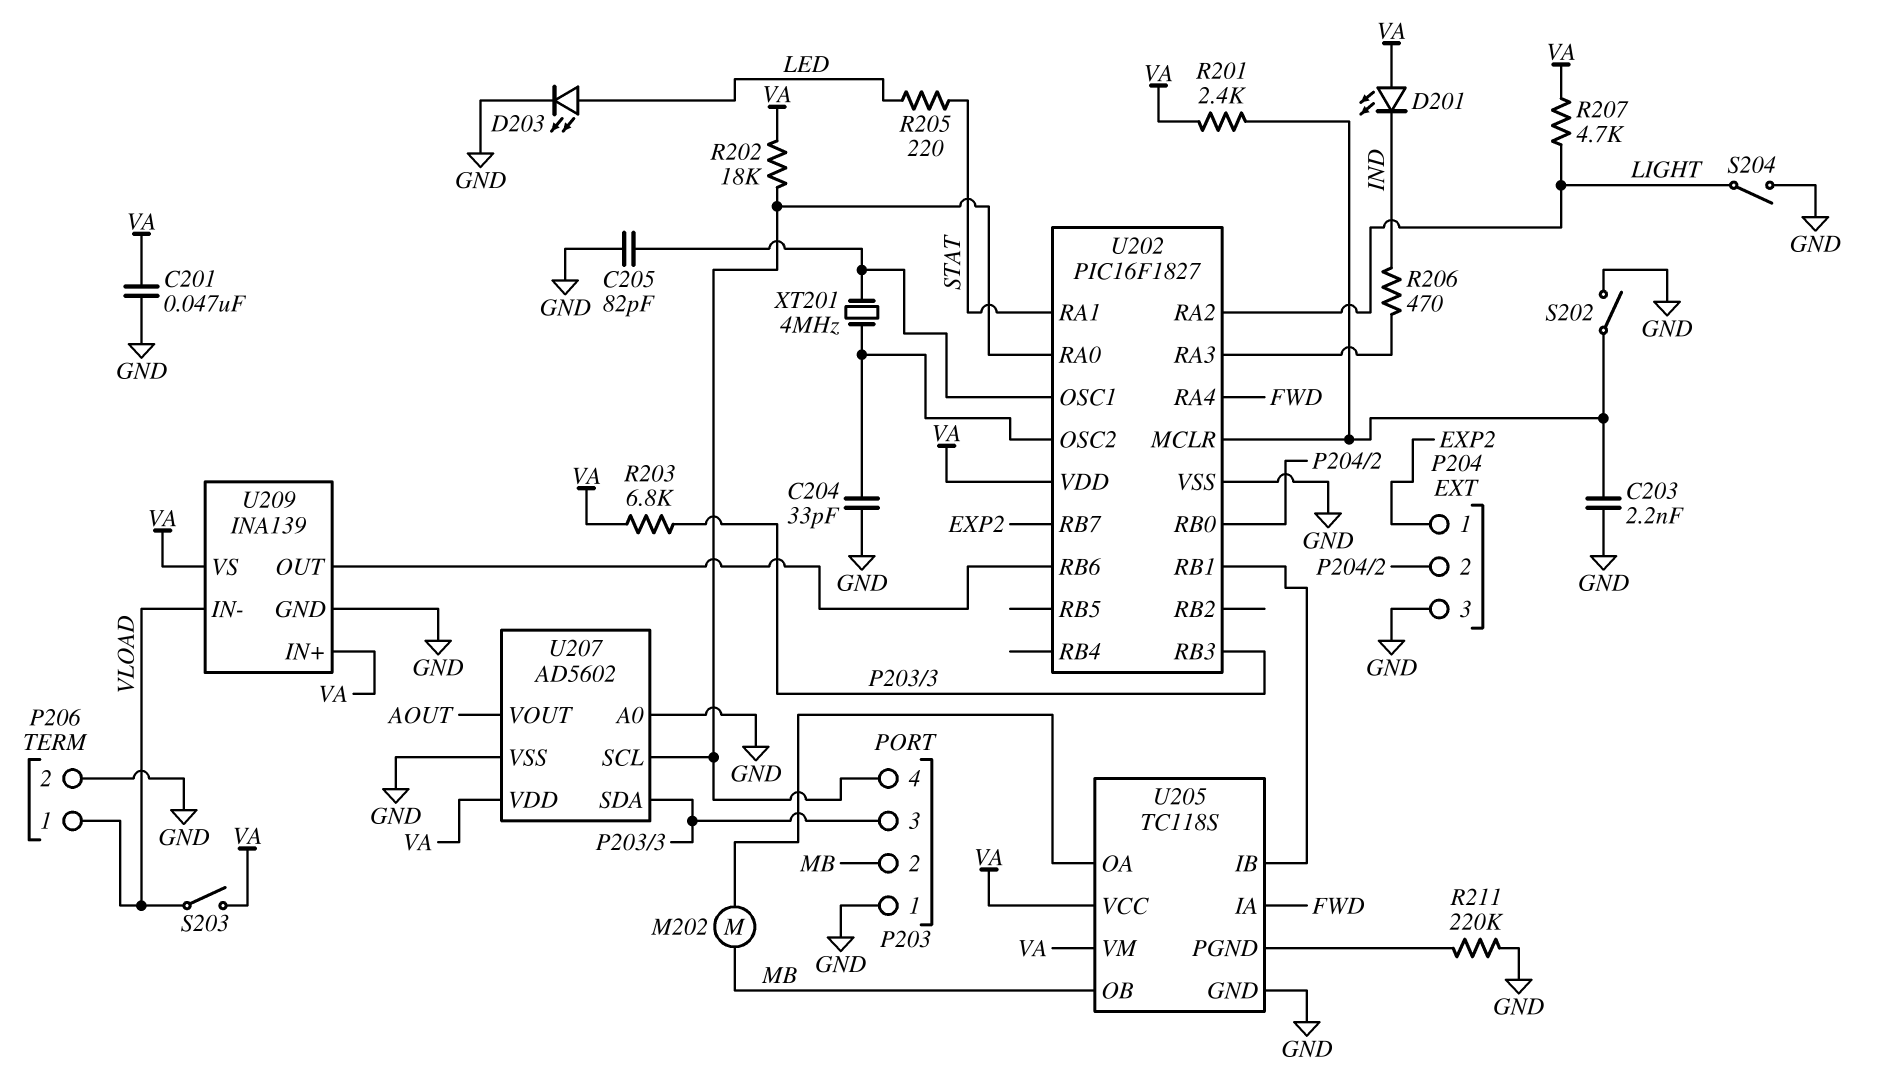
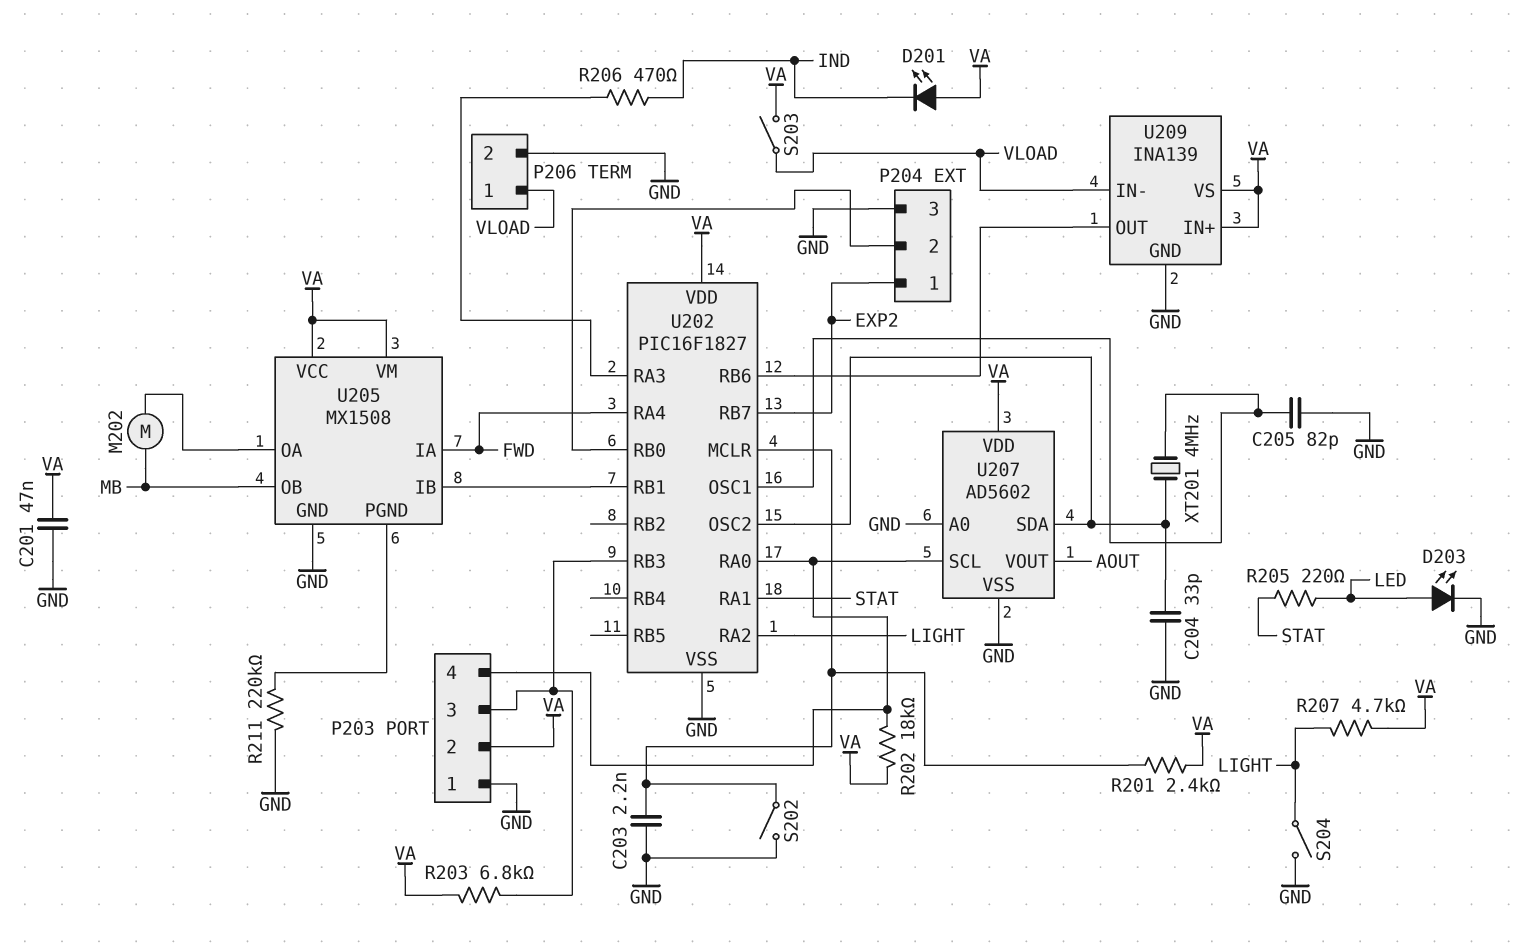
P203 pin 2: MB -> VA
U205: TC118S -> MX1508
U207 pin SDA: P203/3 -> U202/OSC2

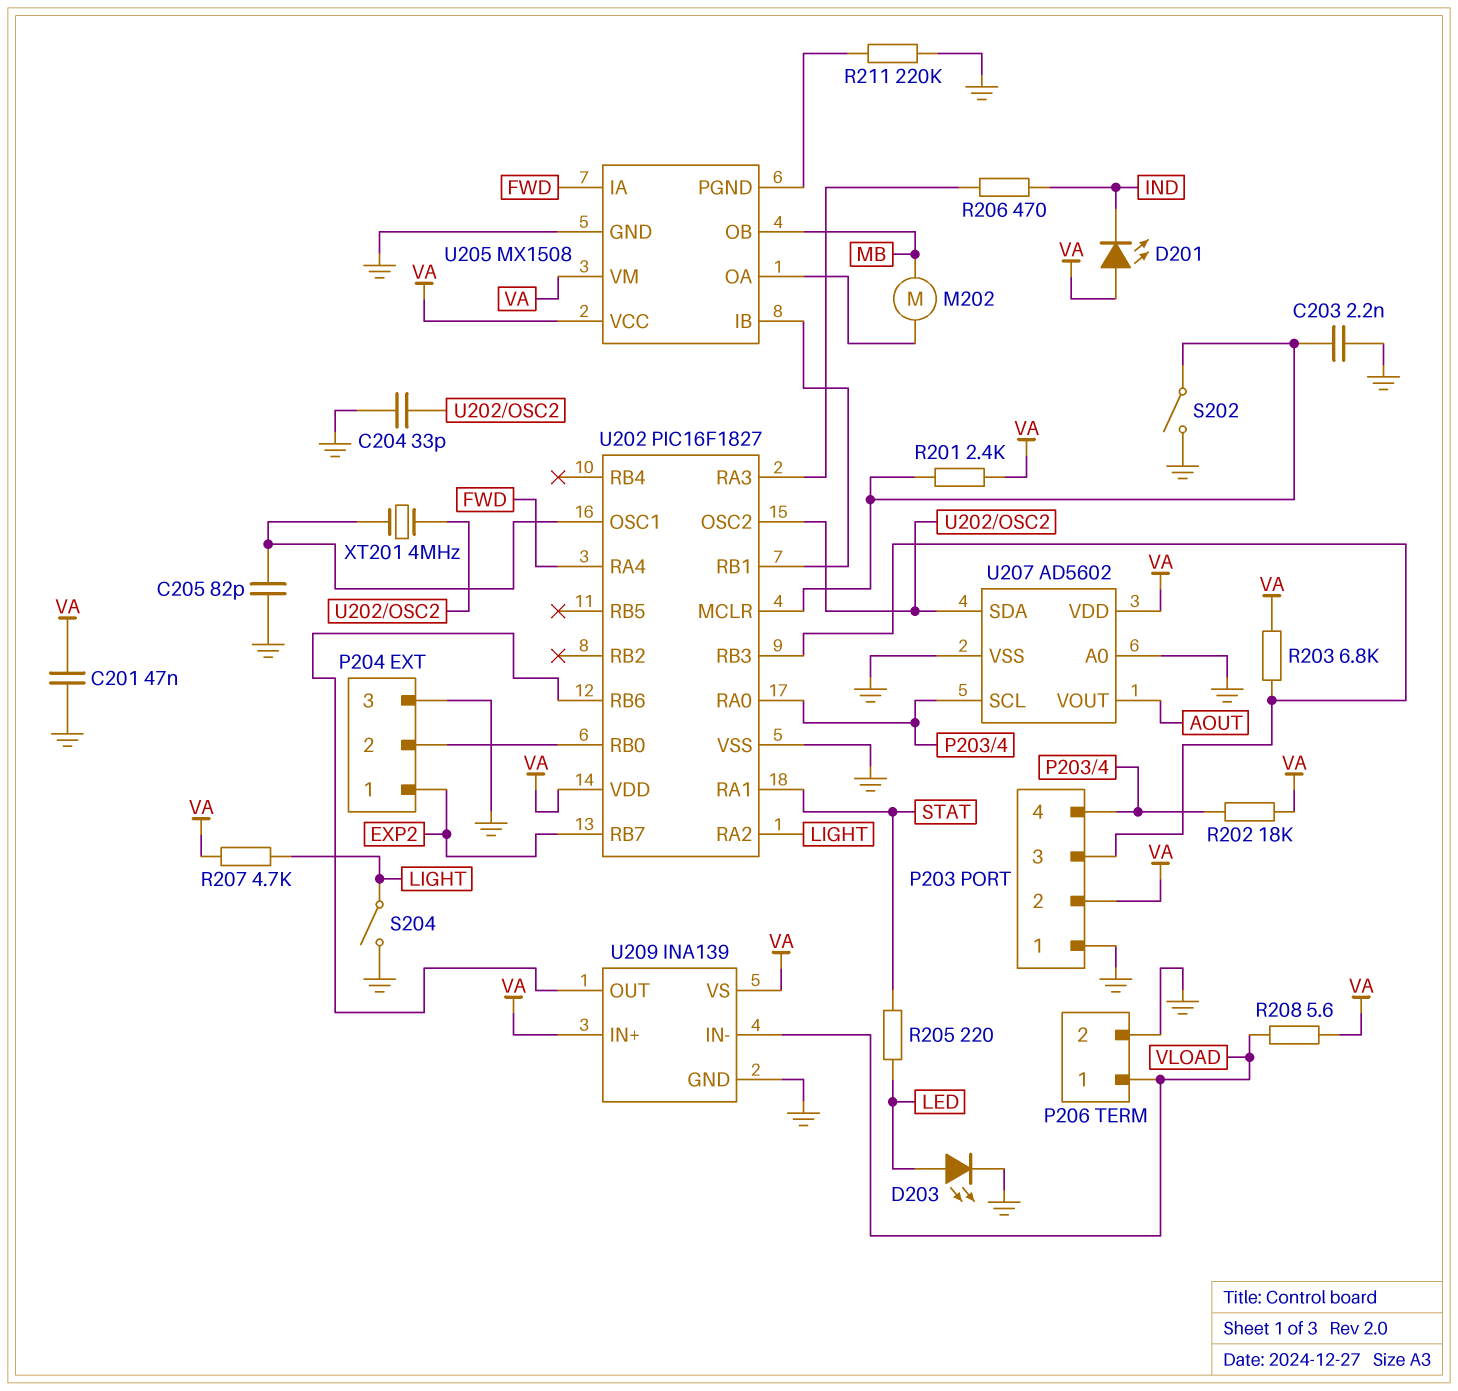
R208: none -> 5.6 (VA, VLOAD)
S203: switch (VA, VLOAD) -> none

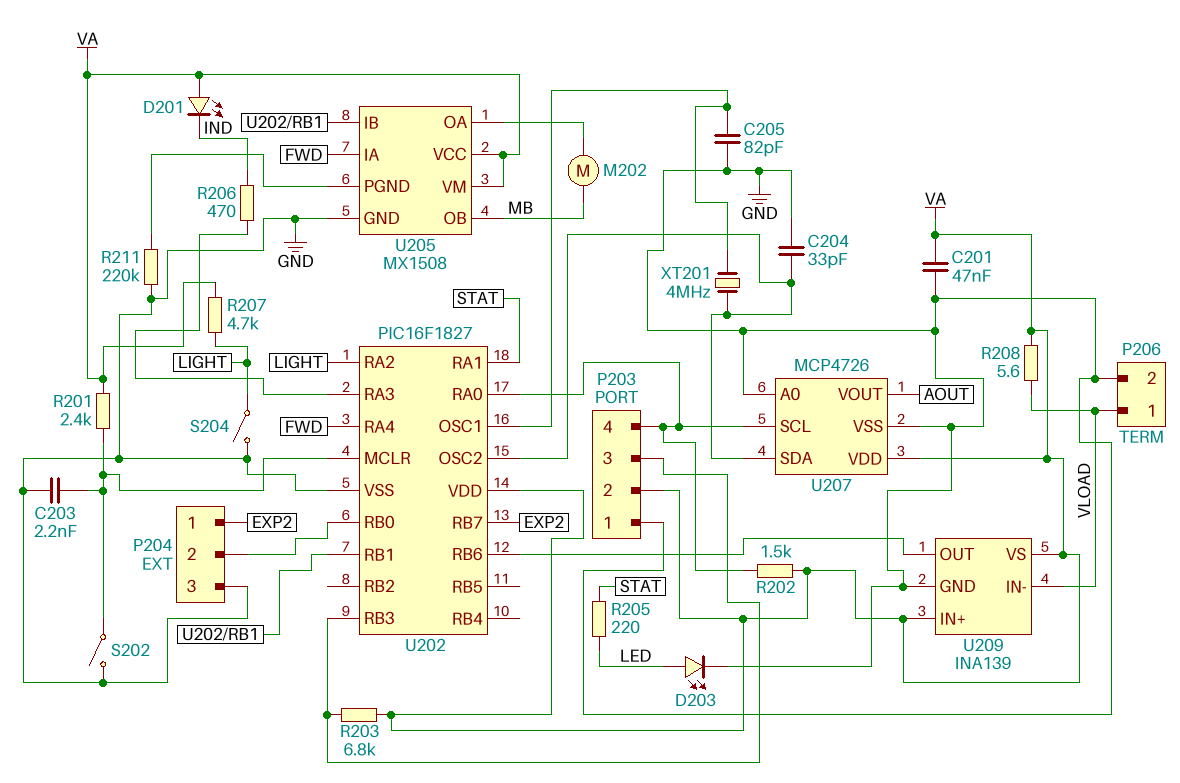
R202: 18k (P203/4, VA) -> 1.5k (P203/4, VA)
U207: AD5602 -> MCP4726

